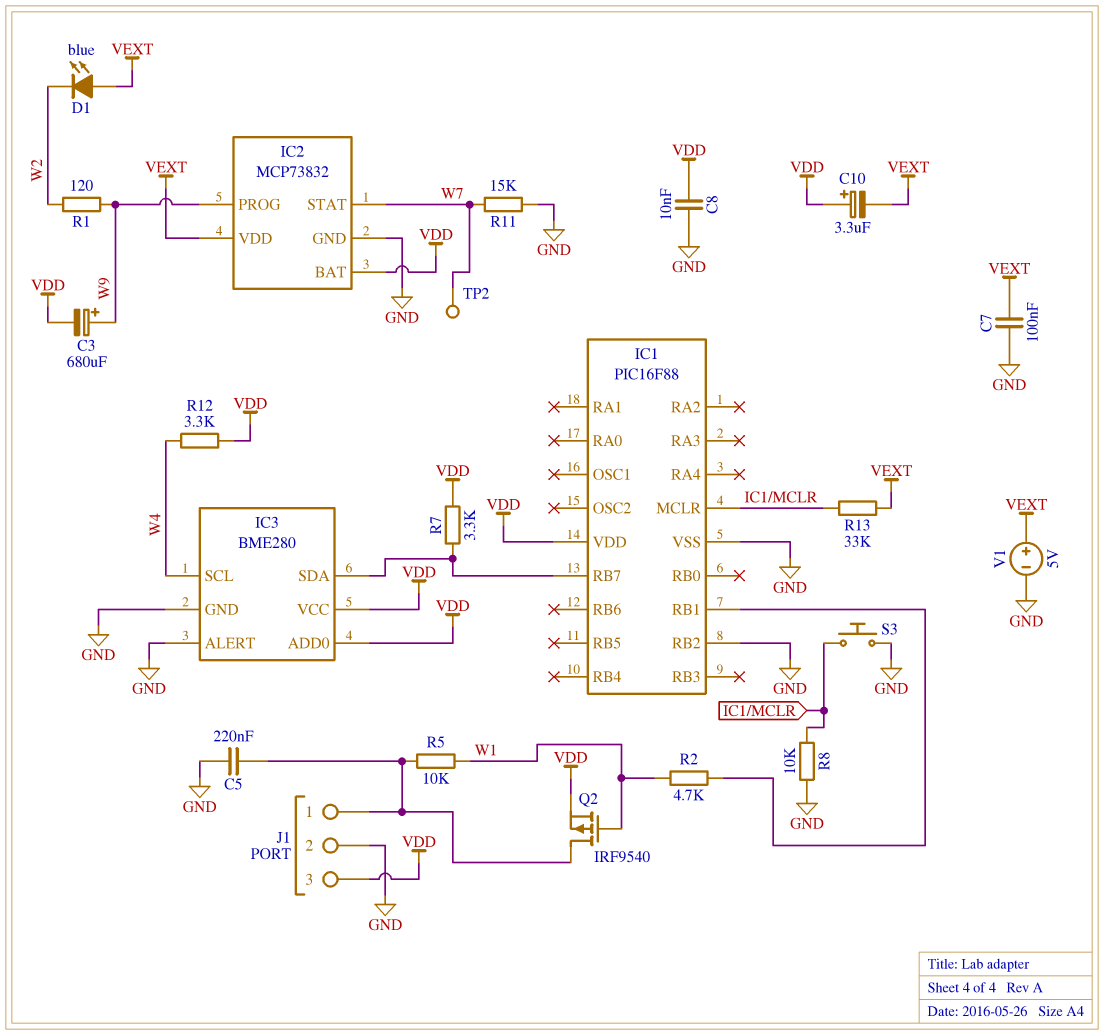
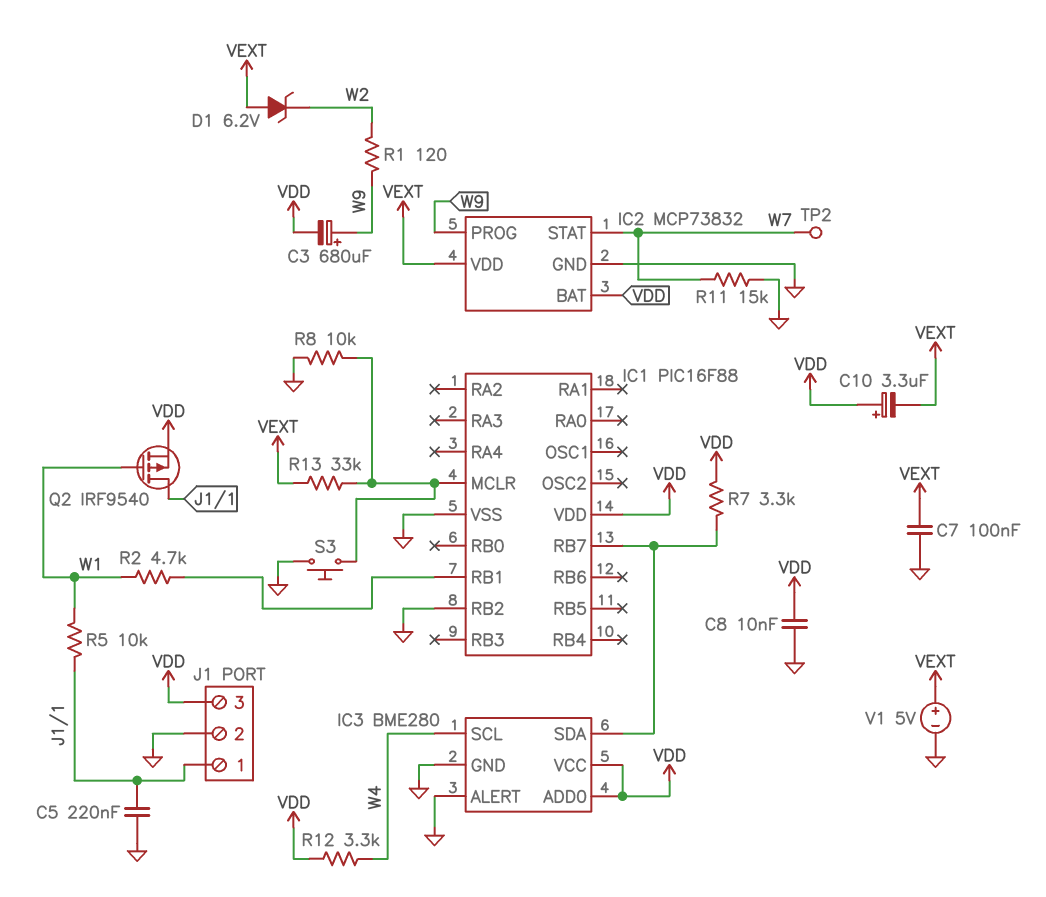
D1: LED blue (A VEXT, K W2) -> zener 6.2V (A VEXT, K W2)

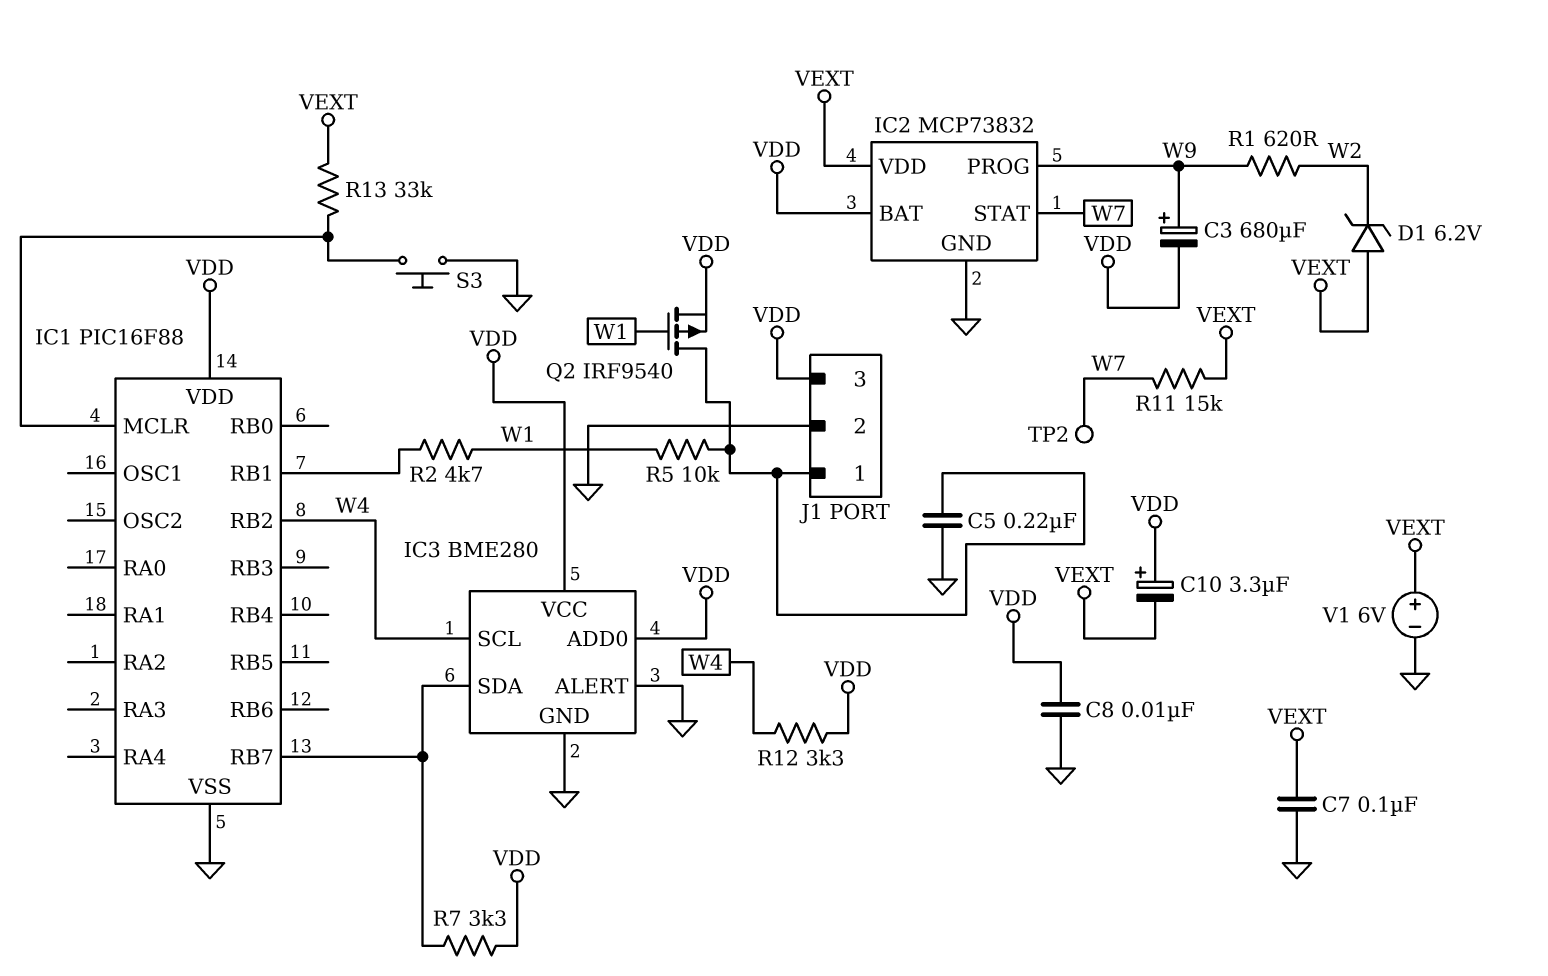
IC1 pin RB2: GND -> W4
R1: 120 (W2, W9) -> 620 (W2, W9)
R8: 10k (GND, IC1/MCLR) -> none
R11: 15k (GND, W7) -> 15k (VEXT, W7)
V1: 5V (plus VEXT, minus GND) -> 6V (plus VEXT, minus GND)

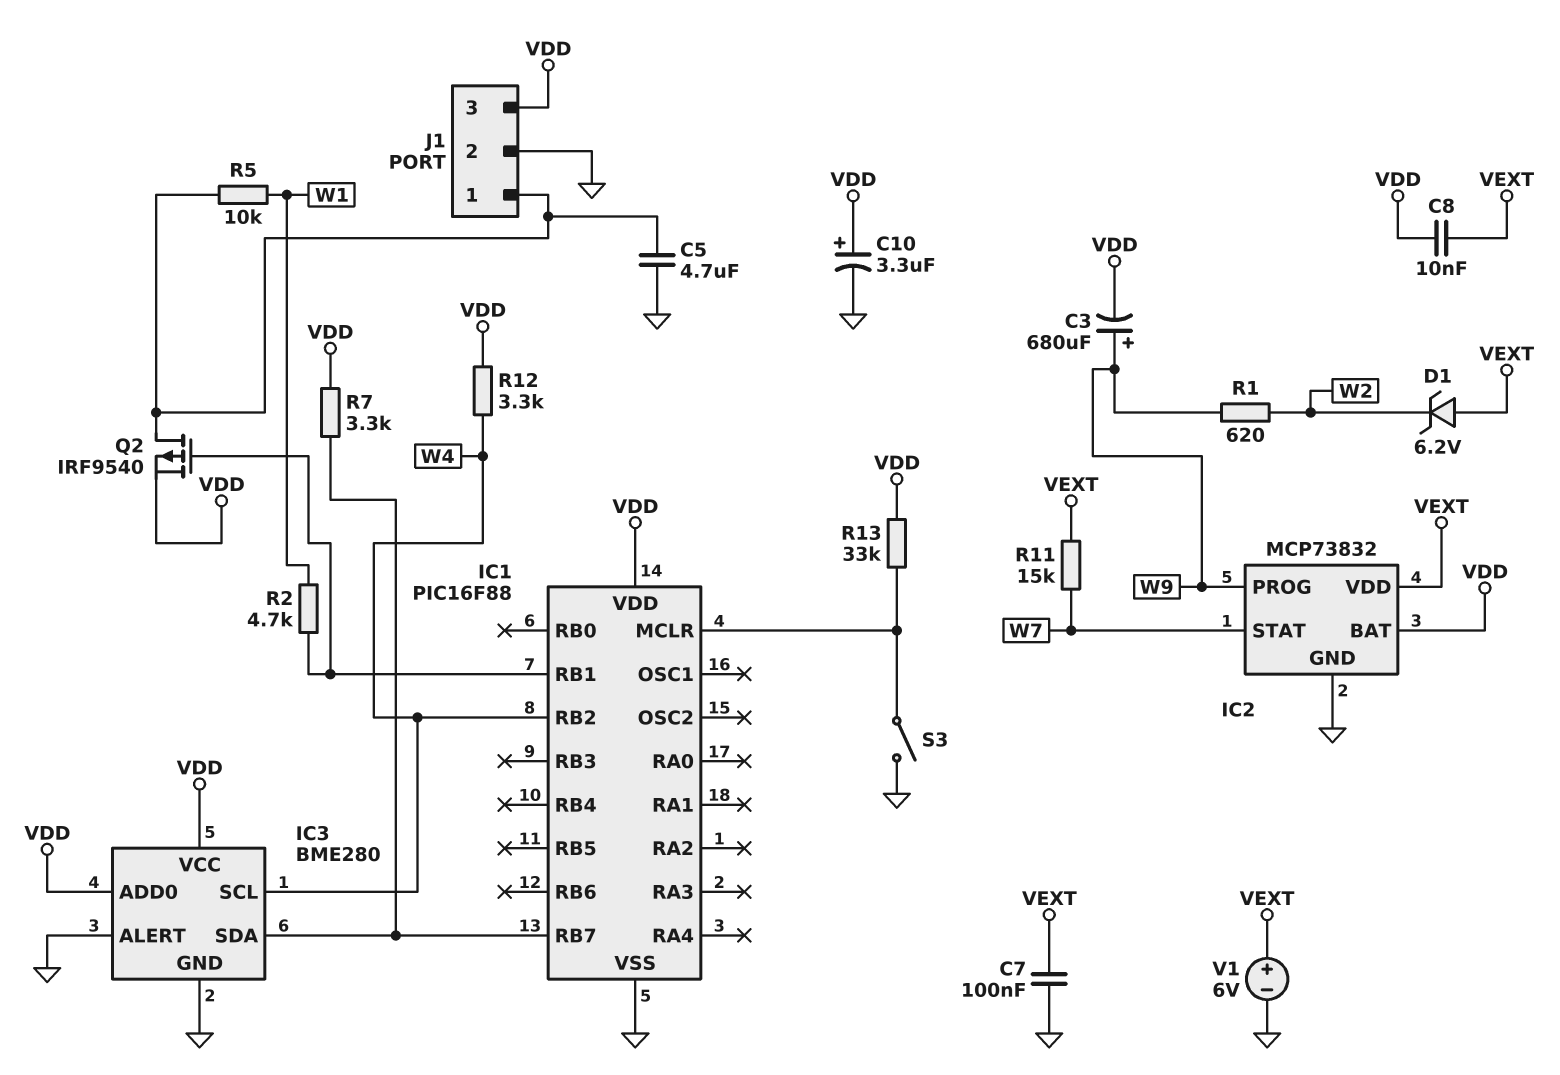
C5: 220nF (GND, J1/1) -> 4.7uF (GND, J1/1)
C8: 10nF (GND, VDD) -> 10nF (VDD, VEXT)
C10: 3.3uF (plus VDD, minus VEXT) -> 3.3uF (plus VDD, minus GND)
Q2: PMOS IRF9540 (G W1, D J1/1, S VDD) -> PMOS IRF9540 (G IC1/RB1, D J1/1, S VDD)
R13: 33k (IC1/MCLR, VEXT) -> 33k (IC1/MCLR, VDD)
S3: button (GND, IC1/MCLR) -> switch (GND, IC1/MCLR)
TP2: test point (W7) -> none

